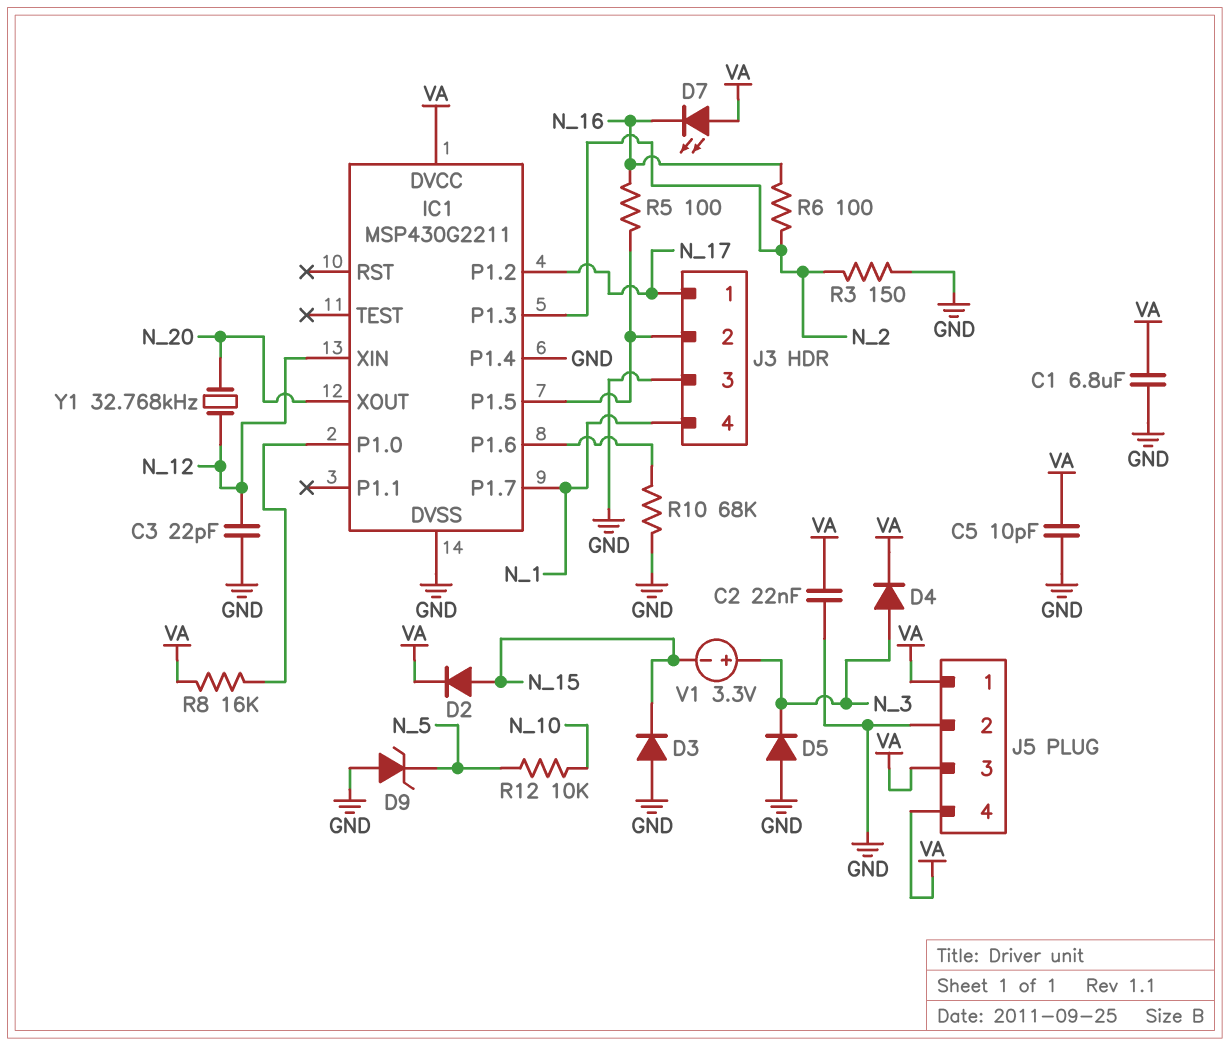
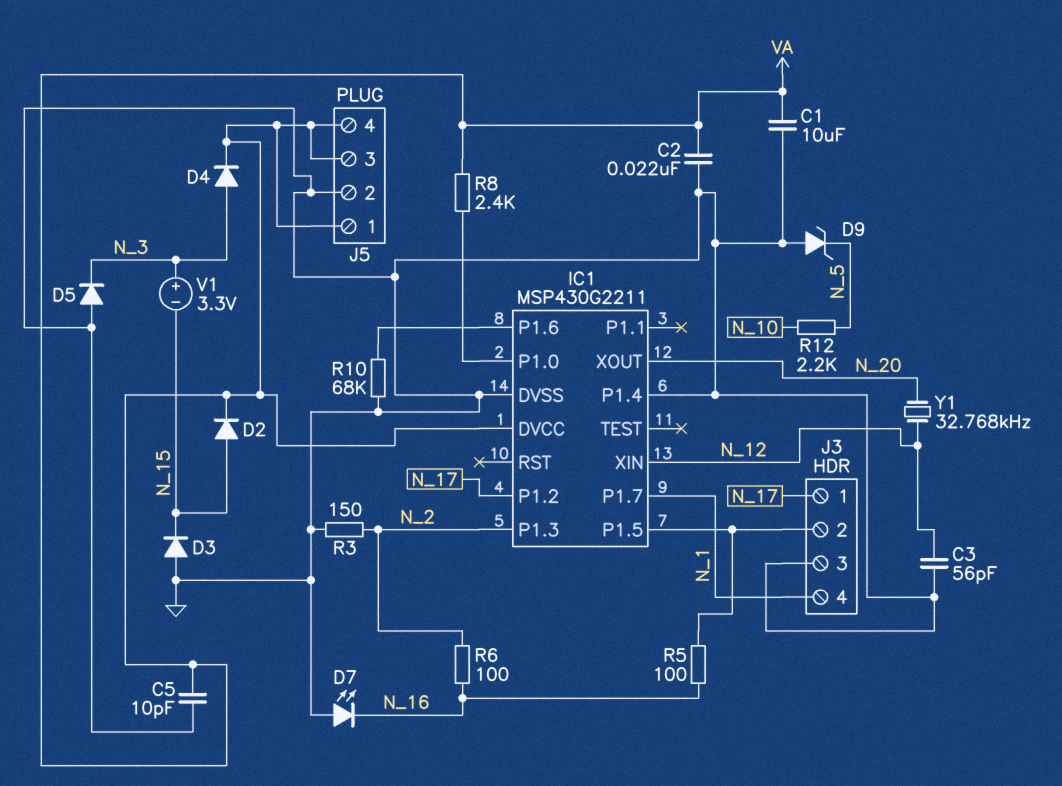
C1: 6.8uF (GND, VA) -> 10uF (GND, VA)
C3: 22pF (GND, N_12) -> 56pF (GND, N_12)
D7: LED (A VA, K N_16) -> LED (A GND, K N_16)
R8: 16k (IC1/P1.0, VA) -> 2.4k (IC1/P1.0, VA)
R12: 10k (N_5, N_10) -> 2.2k (N_5, N_10)

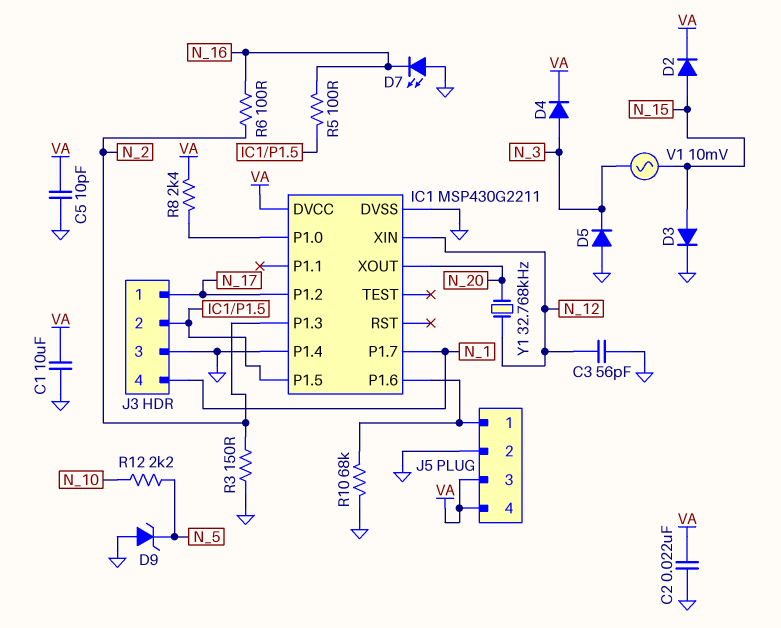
D3: diode (A GND, K N_15) -> diode (A N_15, K GND)
J5 pin 1: VA -> IC1/P1.6
V1: 3.3V (plus N_3, minus N_15) -> AC 10mV (N_3, N_15)

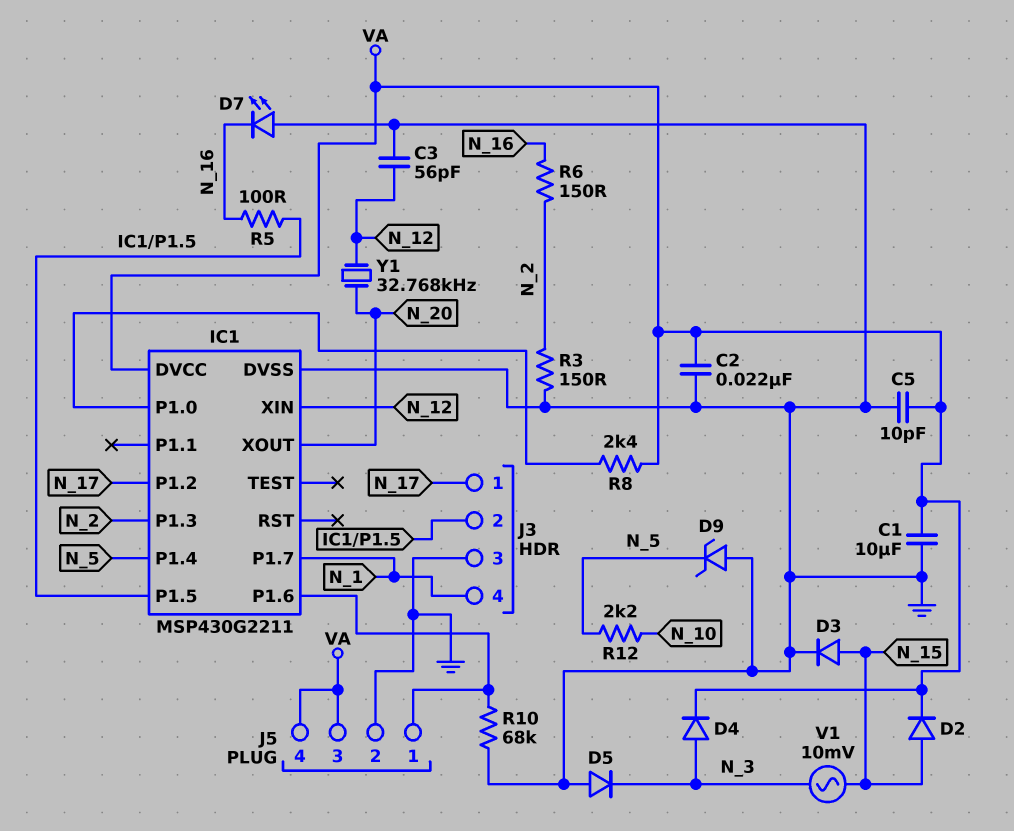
IC1 pin P1.4: GND -> N_5
R6: 100 (N_2, N_16) -> 150 (N_2, N_16)

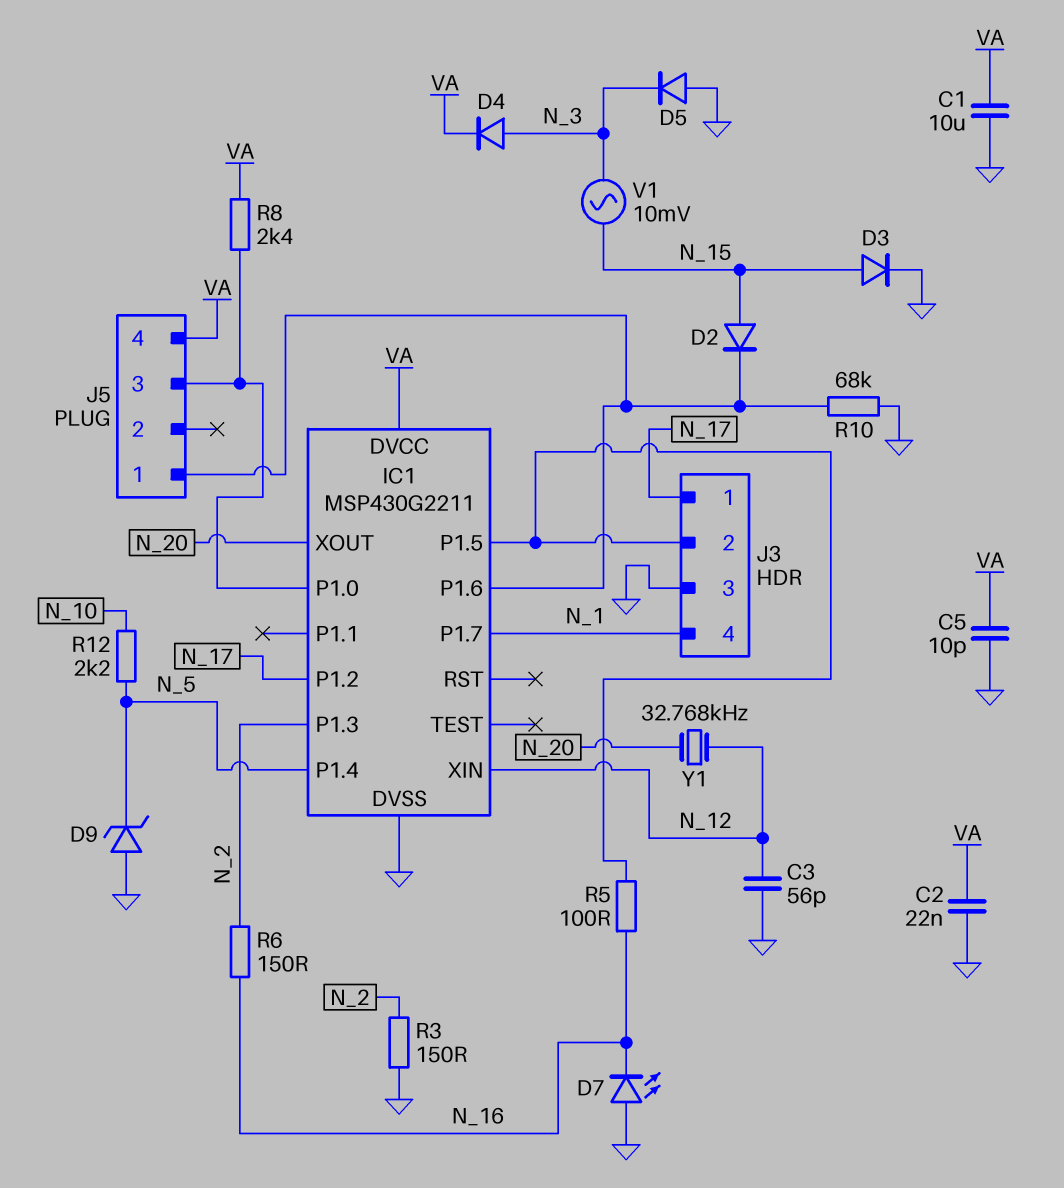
D2: diode (A N_15, K VA) -> diode (A N_15, K IC1/P1.6)
J5 pin 2: GND -> none
J5 pin 3: VA -> IC1/P1.0

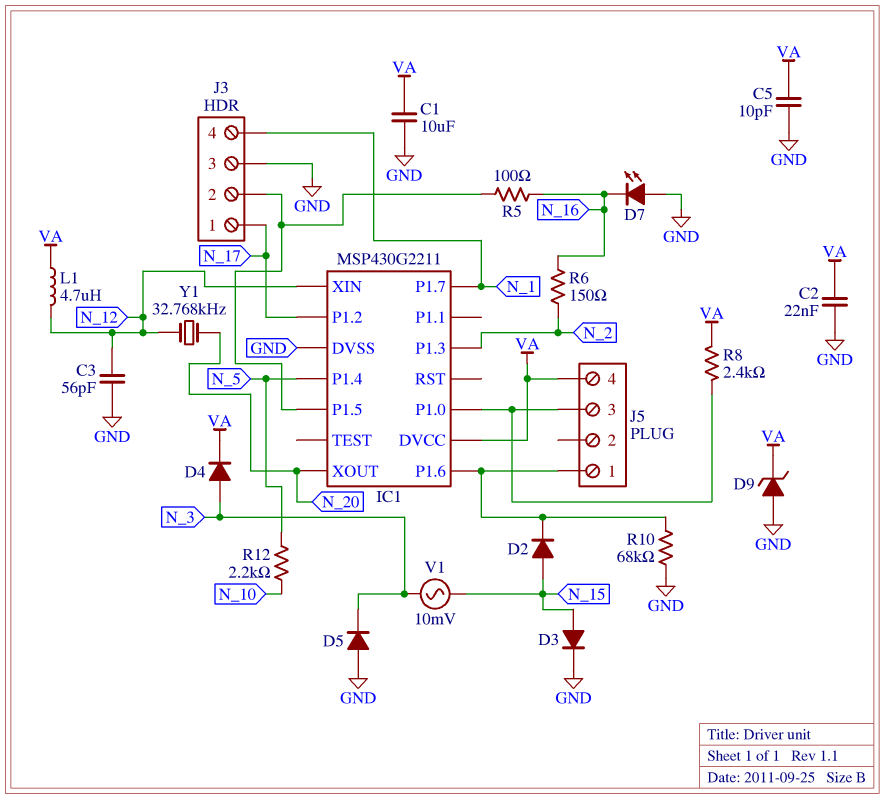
D9: zener (A GND, K N_5) -> zener (A GND, K VA)
L1: none -> 4.7uH (N_12, VA)
R3: 150 (GND, N_2) -> none

